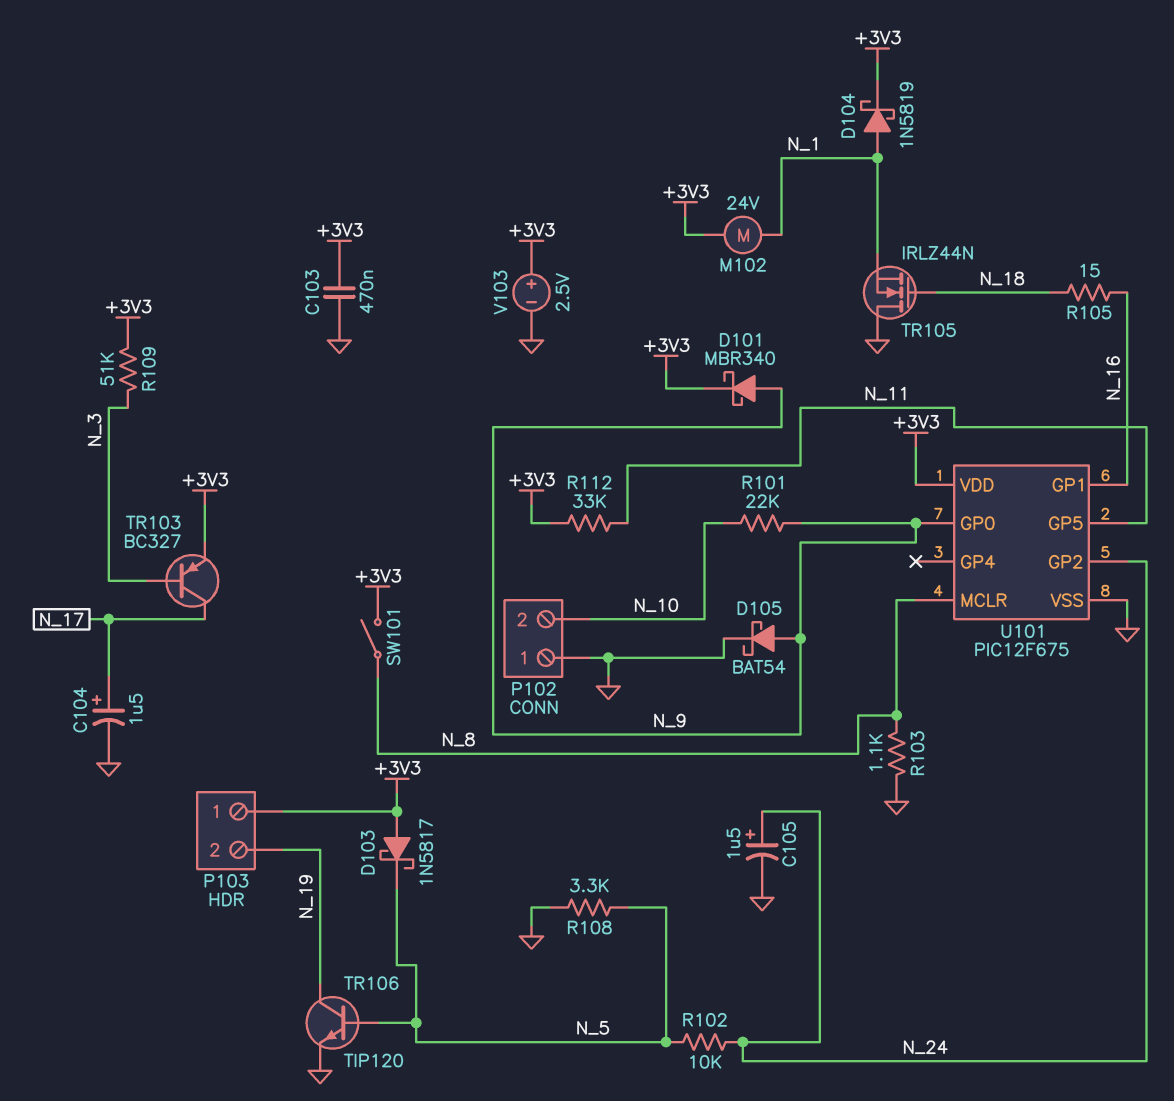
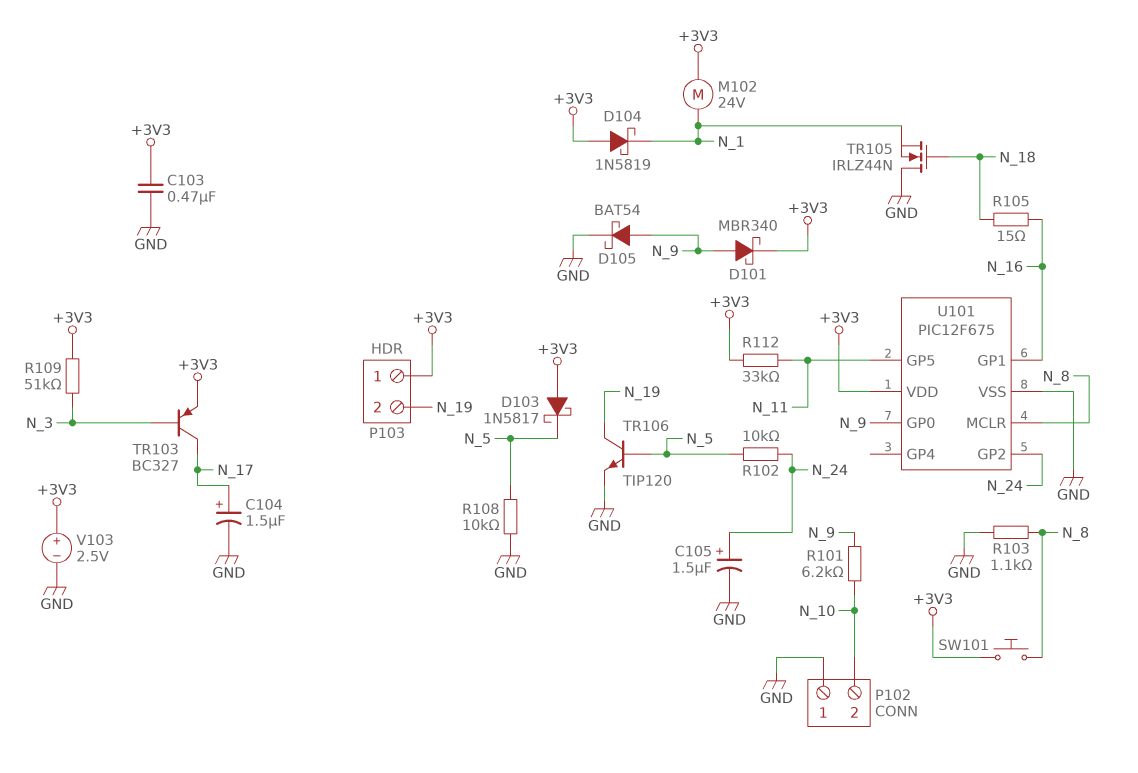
D104: schottky 1N5819 (A N_1, K +3V3) -> schottky 1N5819 (A +3V3, K N_1)
R101: 22k (N_9, N_10) -> 6.2k (N_9, N_10)
R108: 3.3k (GND, N_5) -> 10k (GND, N_5)
SW101: switch (+3V3, N_8) -> button (+3V3, N_8)

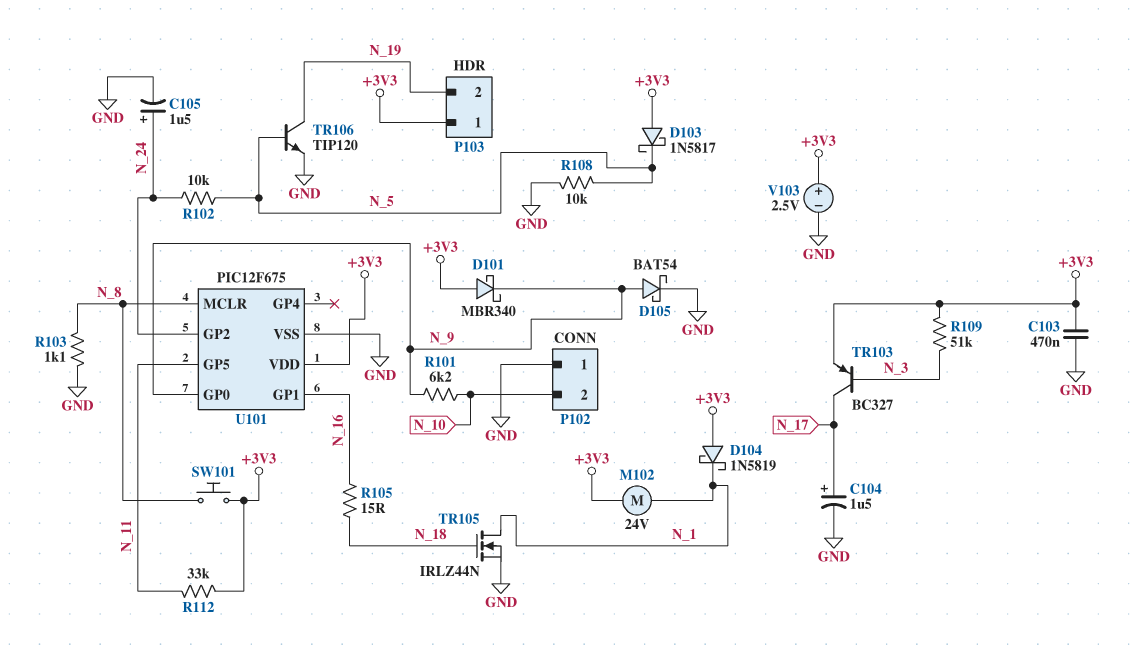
D101: schottky MBR340 (A N_9, K +3V3) -> schottky MBR340 (A +3V3, K N_9)
TR105: NMOS IRLZ44N (G N_18, D GND, S N_1) -> NMOS IRLZ44N (G N_18, D N_1, S GND)

